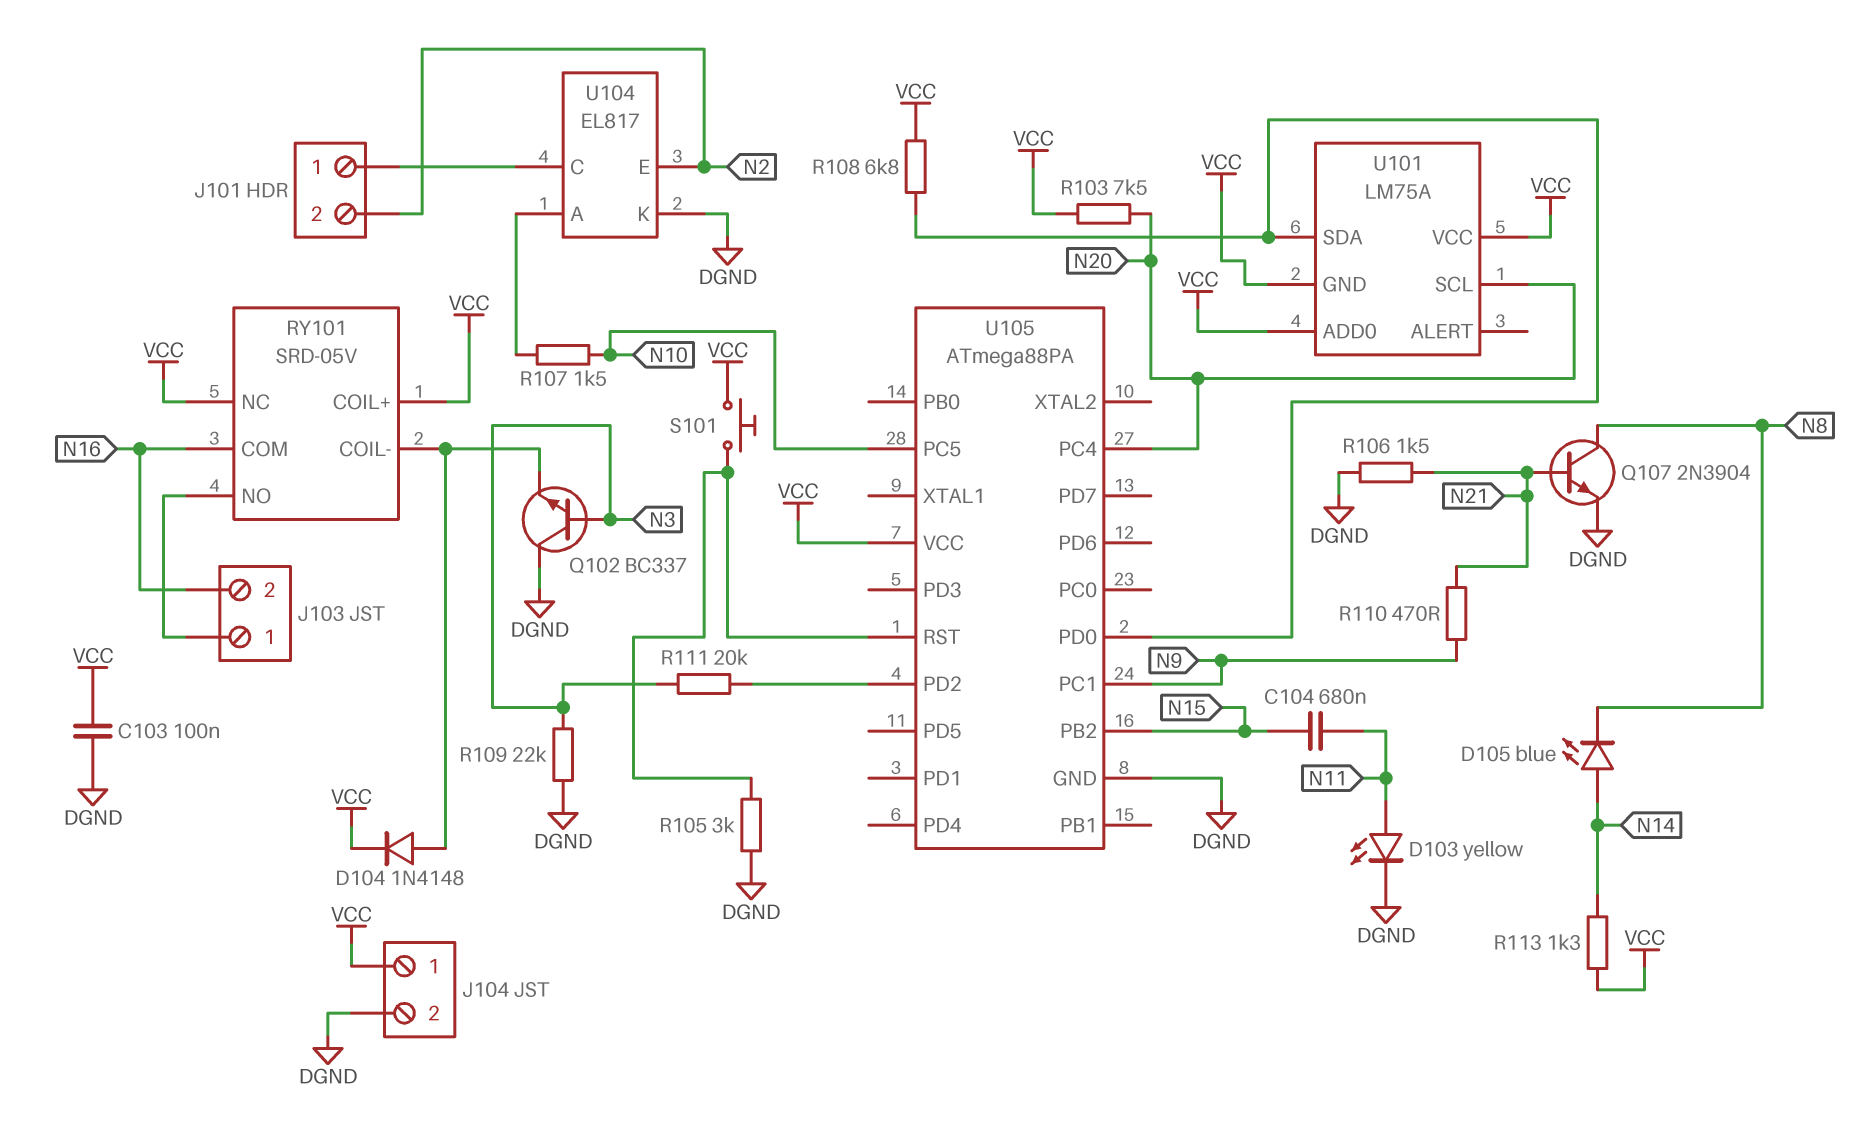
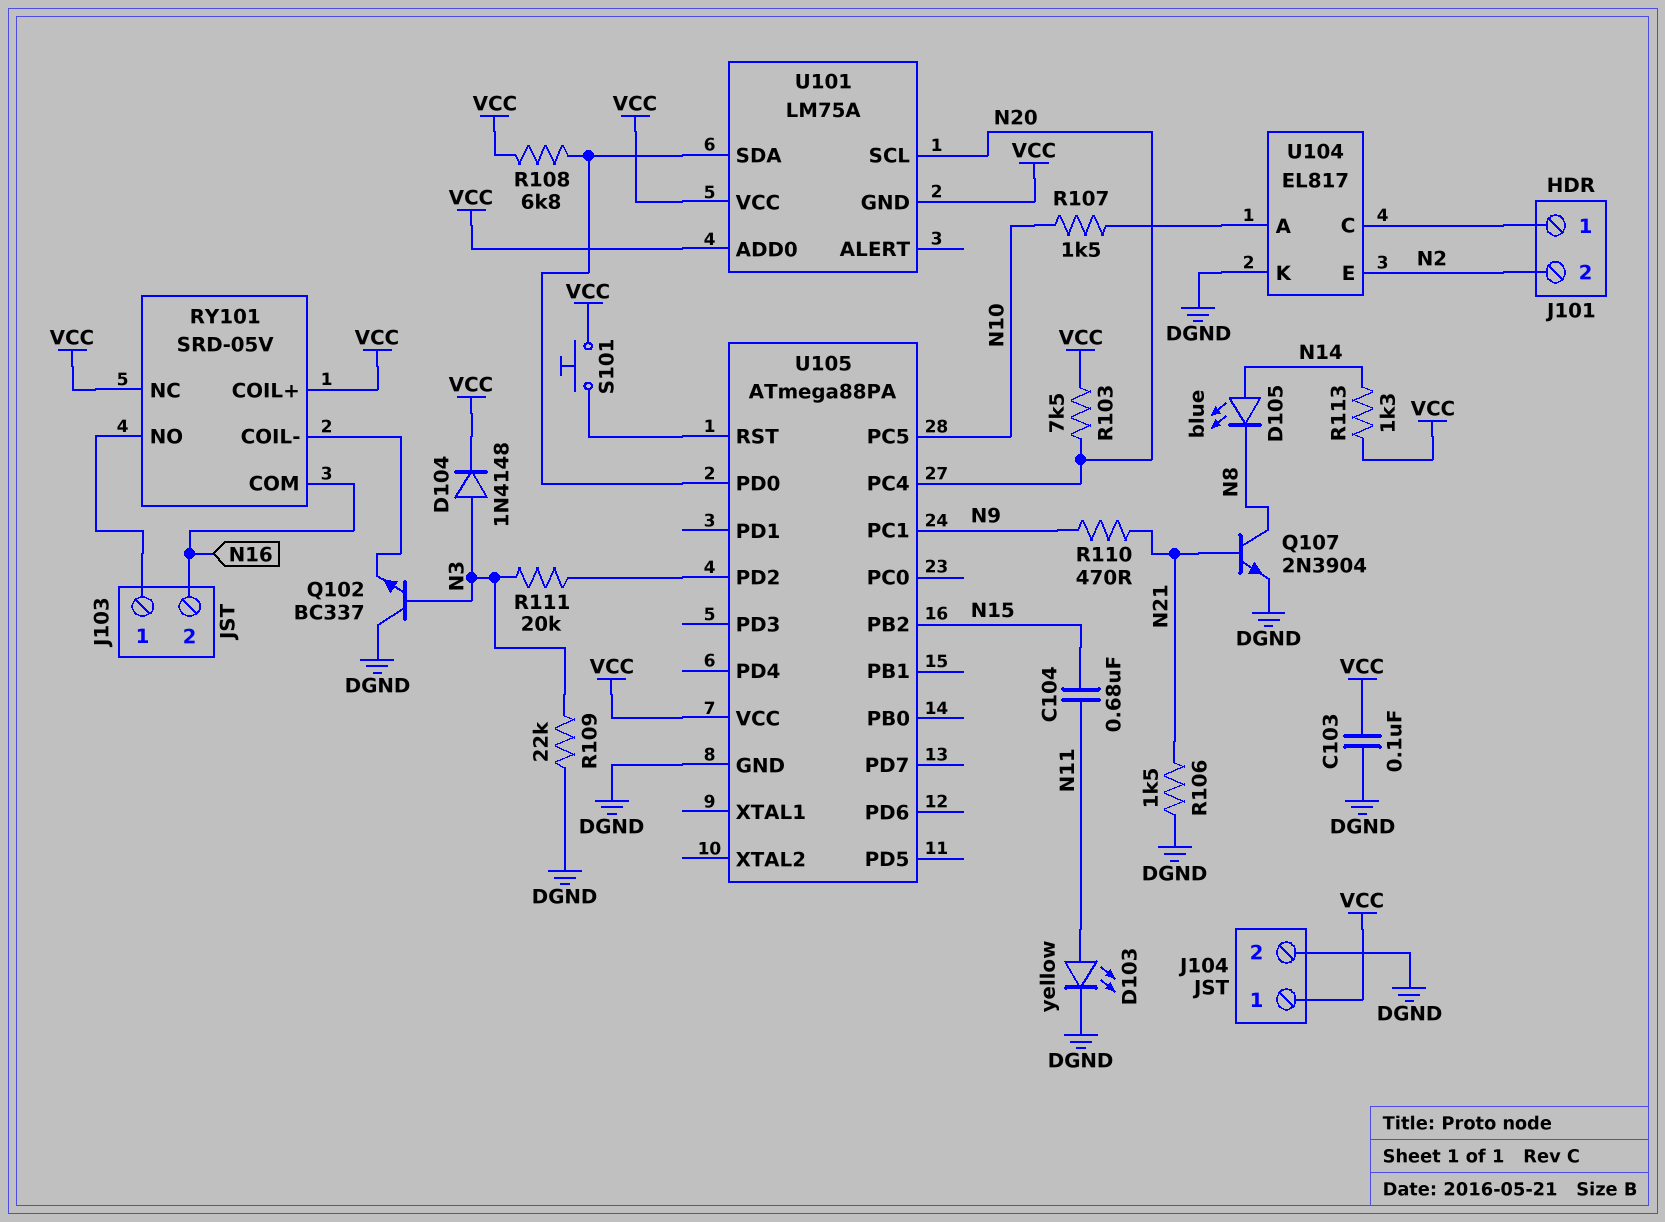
D104: diode 1N4148 (A RY101/COIL-, K VCC) -> diode 1N4148 (A N3, K VCC)
R105: 3k (DGND, U105/RST) -> none

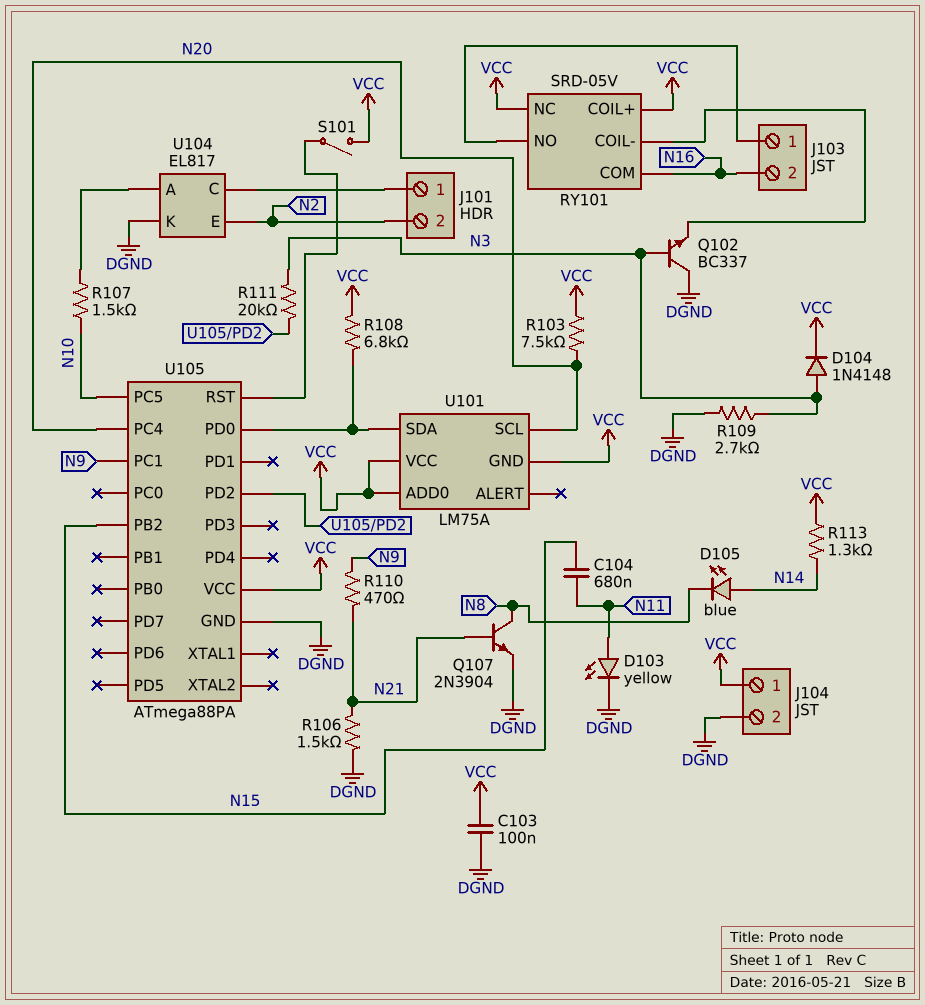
R109: 22k (DGND, N3) -> 2.7k (DGND, N3)
S101: button (U105/RST, VCC) -> switch (U105/RST, VCC)

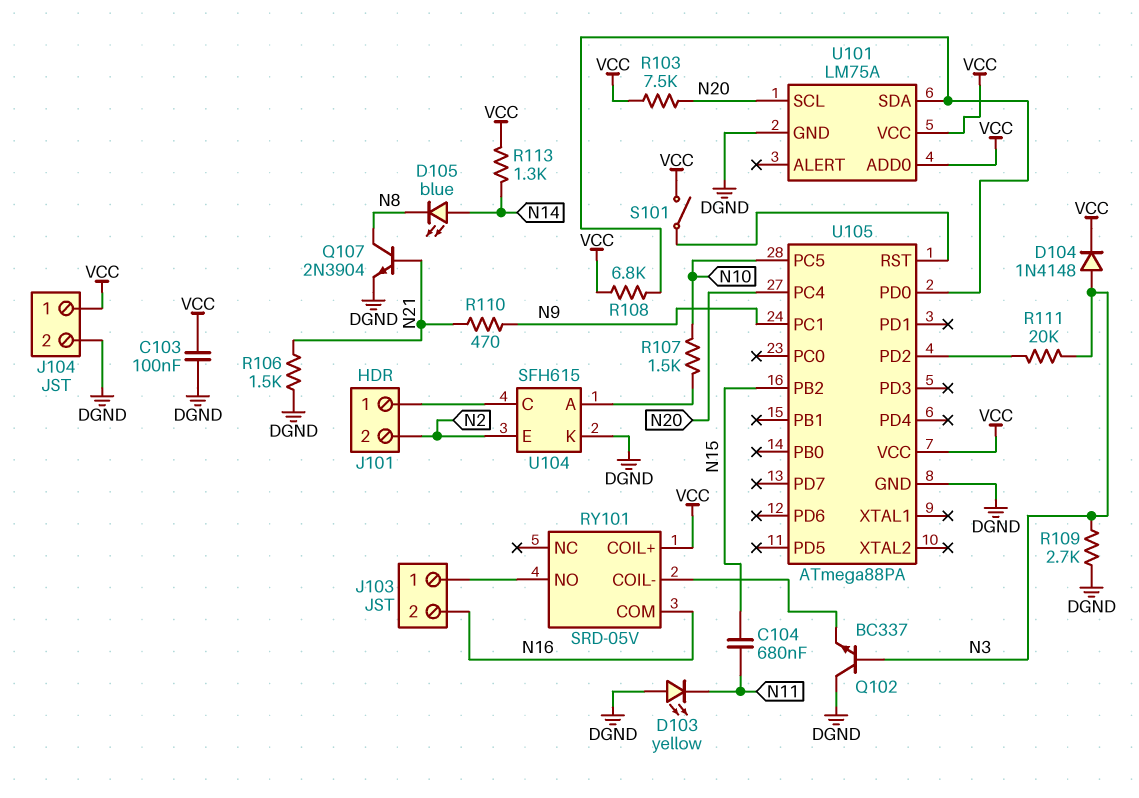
D103: LED yellow (A N11, K DGND) -> LED yellow (A DGND, K N11)
RY101 pin NC: VCC -> none
U101 pin GND: VCC -> DGND
U104: EL817 -> SFH615

